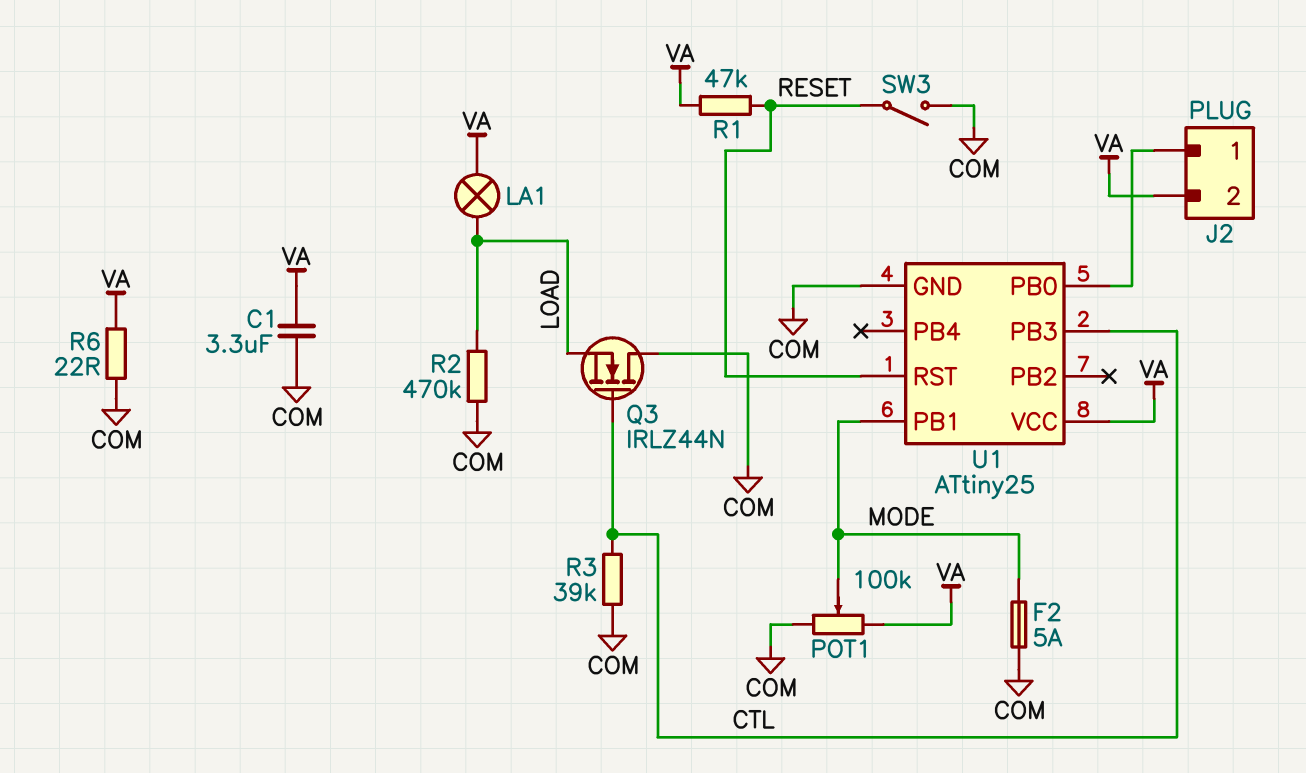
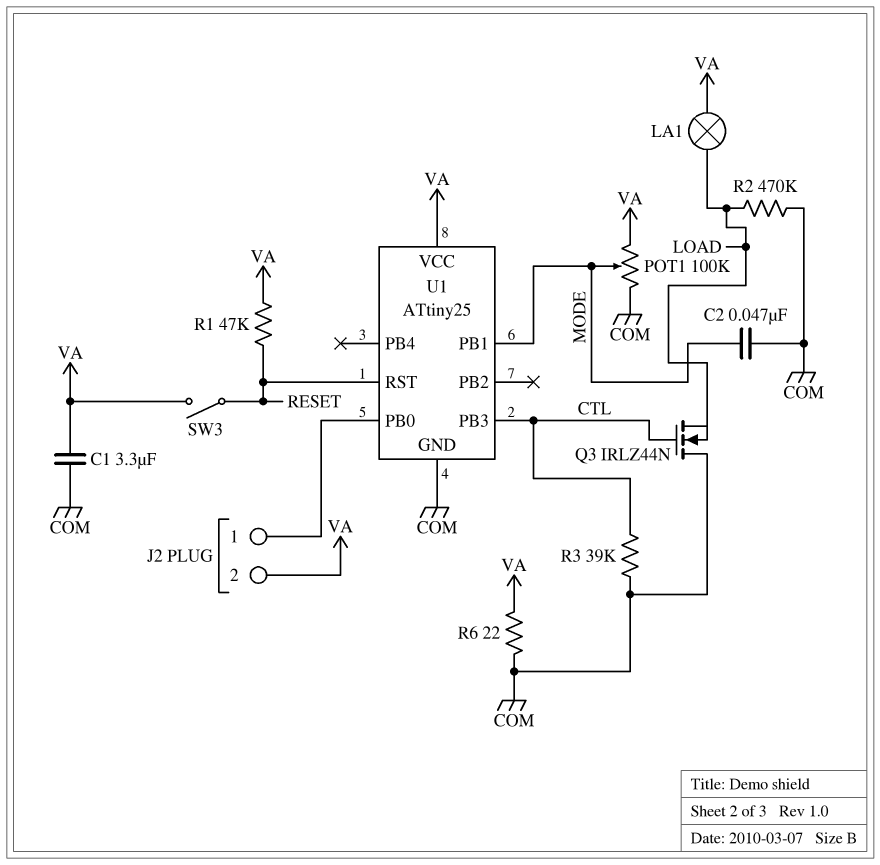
C2: none -> 47nF (COM, MODE)
F2: 5A (COM, MODE) -> none
SW3: switch (COM, RESET) -> switch (RESET, VA)

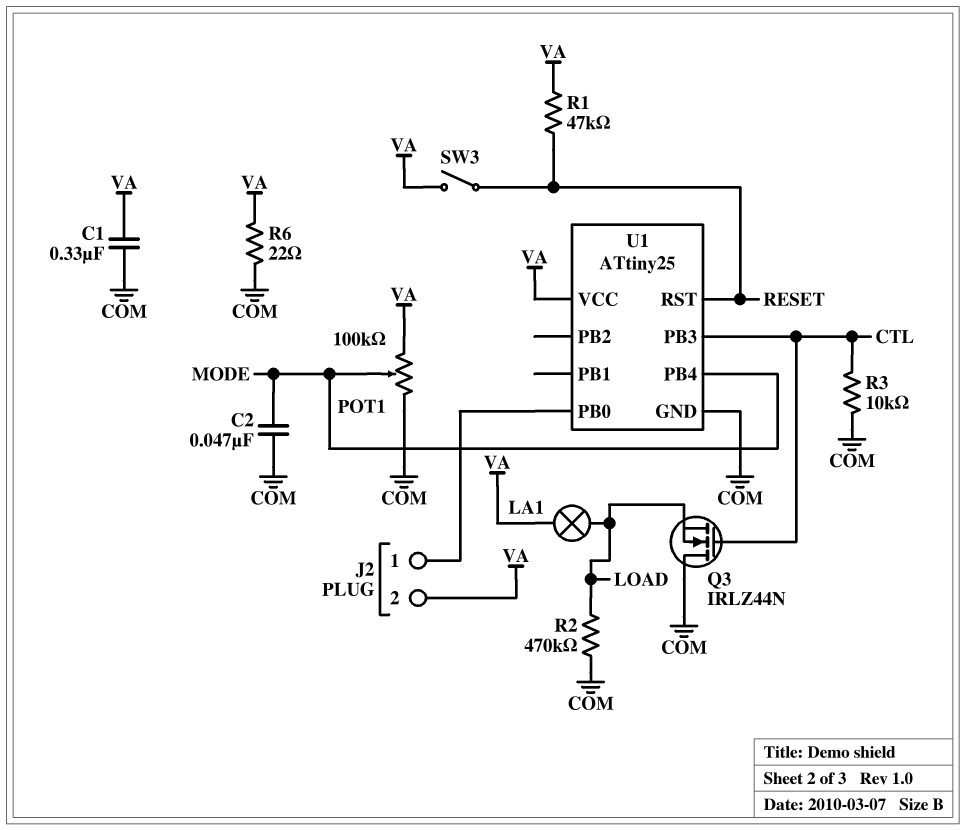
C1: 3.3uF (COM, VA) -> 330nF (COM, VA)
R3: 39k (COM, CTL) -> 10k (COM, CTL)
U1 pin PB1: MODE -> none
U1 pin PB4: none -> MODE

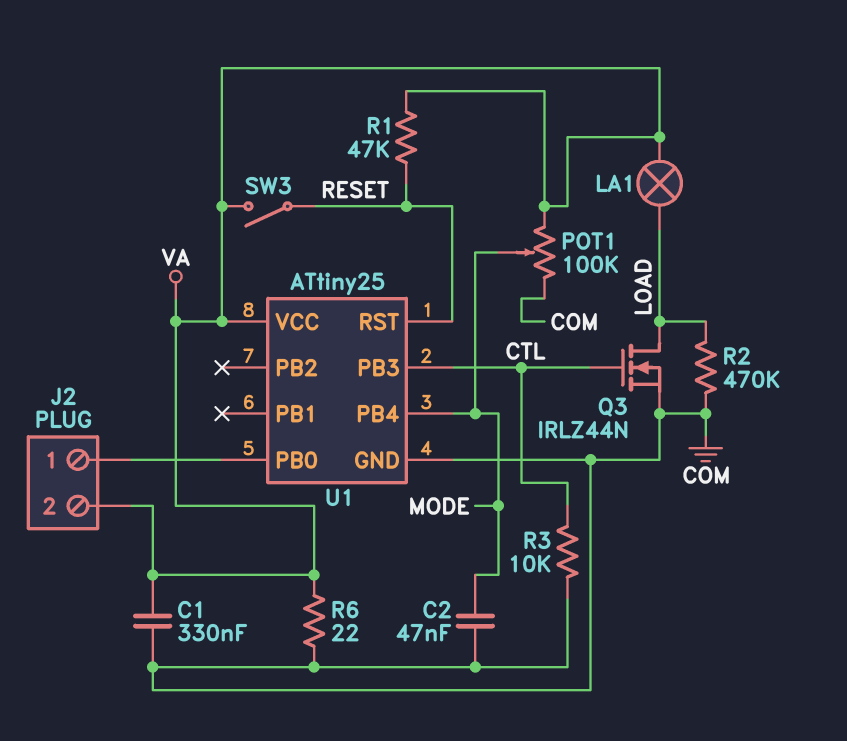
Q3: NMOS IRLZ44N (G CTL, D COM, S LOAD) -> NMOS IRLZ44N (G CTL, D LOAD, S COM)

